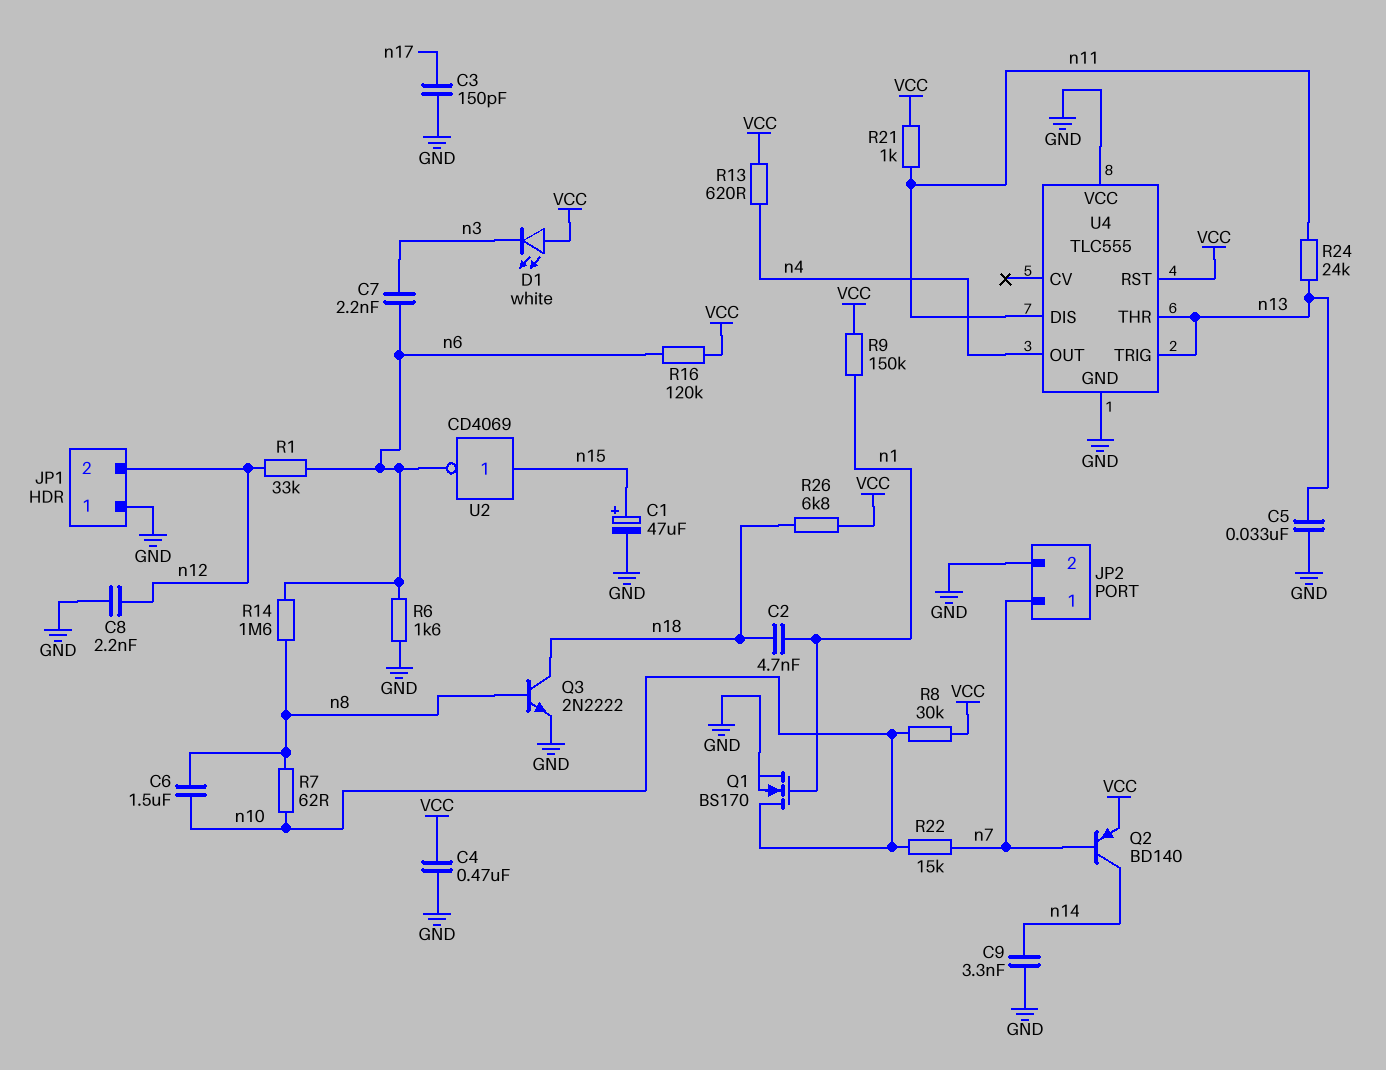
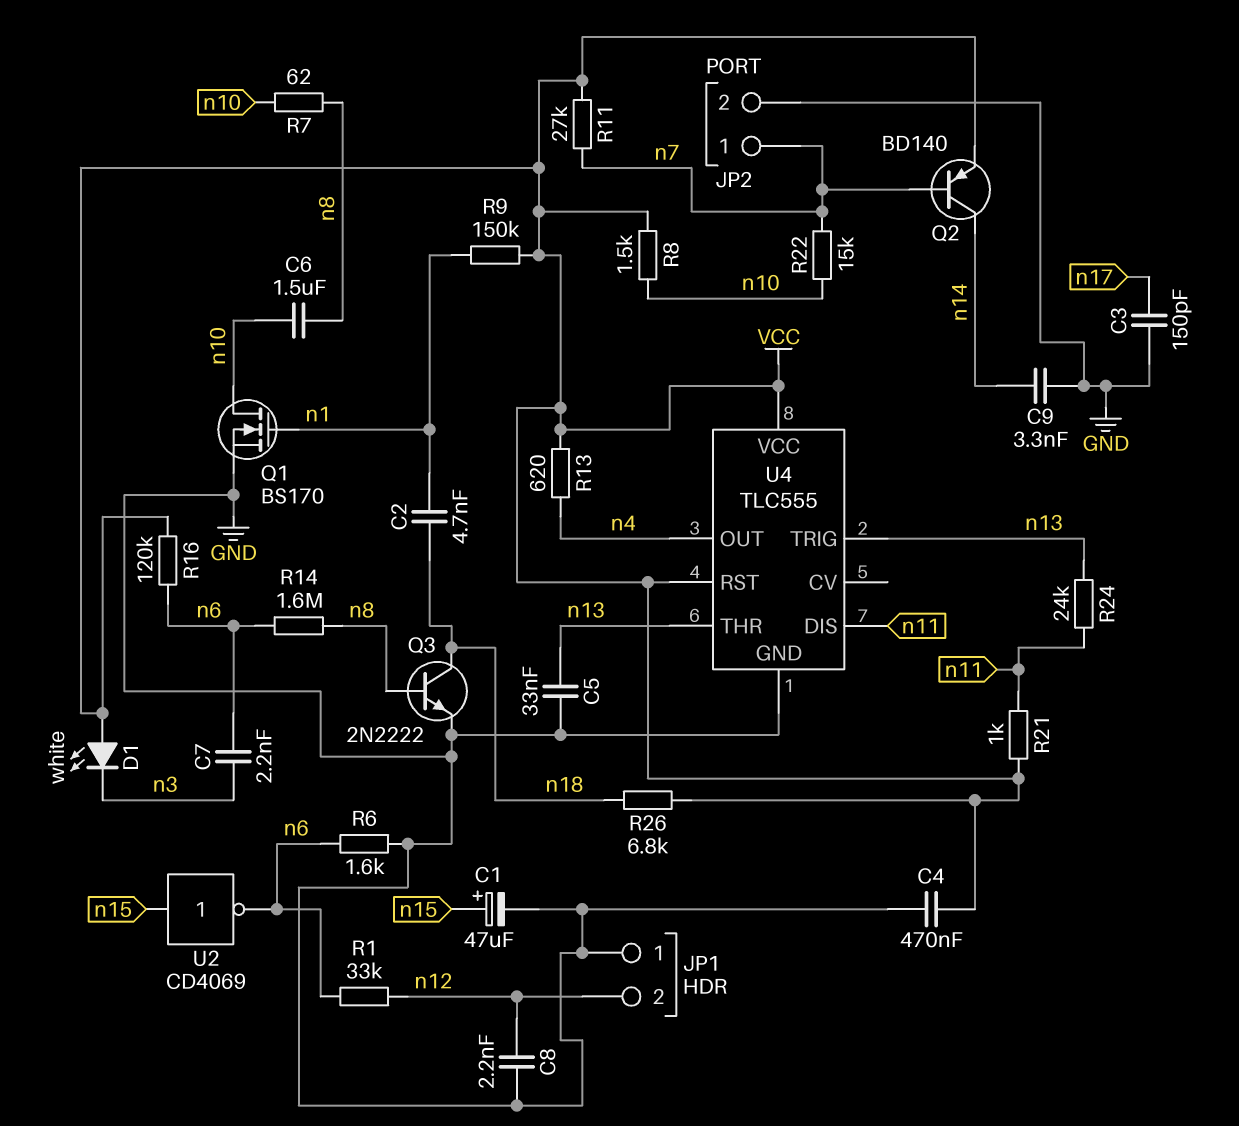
R8: 30k (VCC, n10) -> 1.5k (VCC, n10)
R11: none -> 27k (VCC, n7)
U4 pin VCC: GND -> VCC

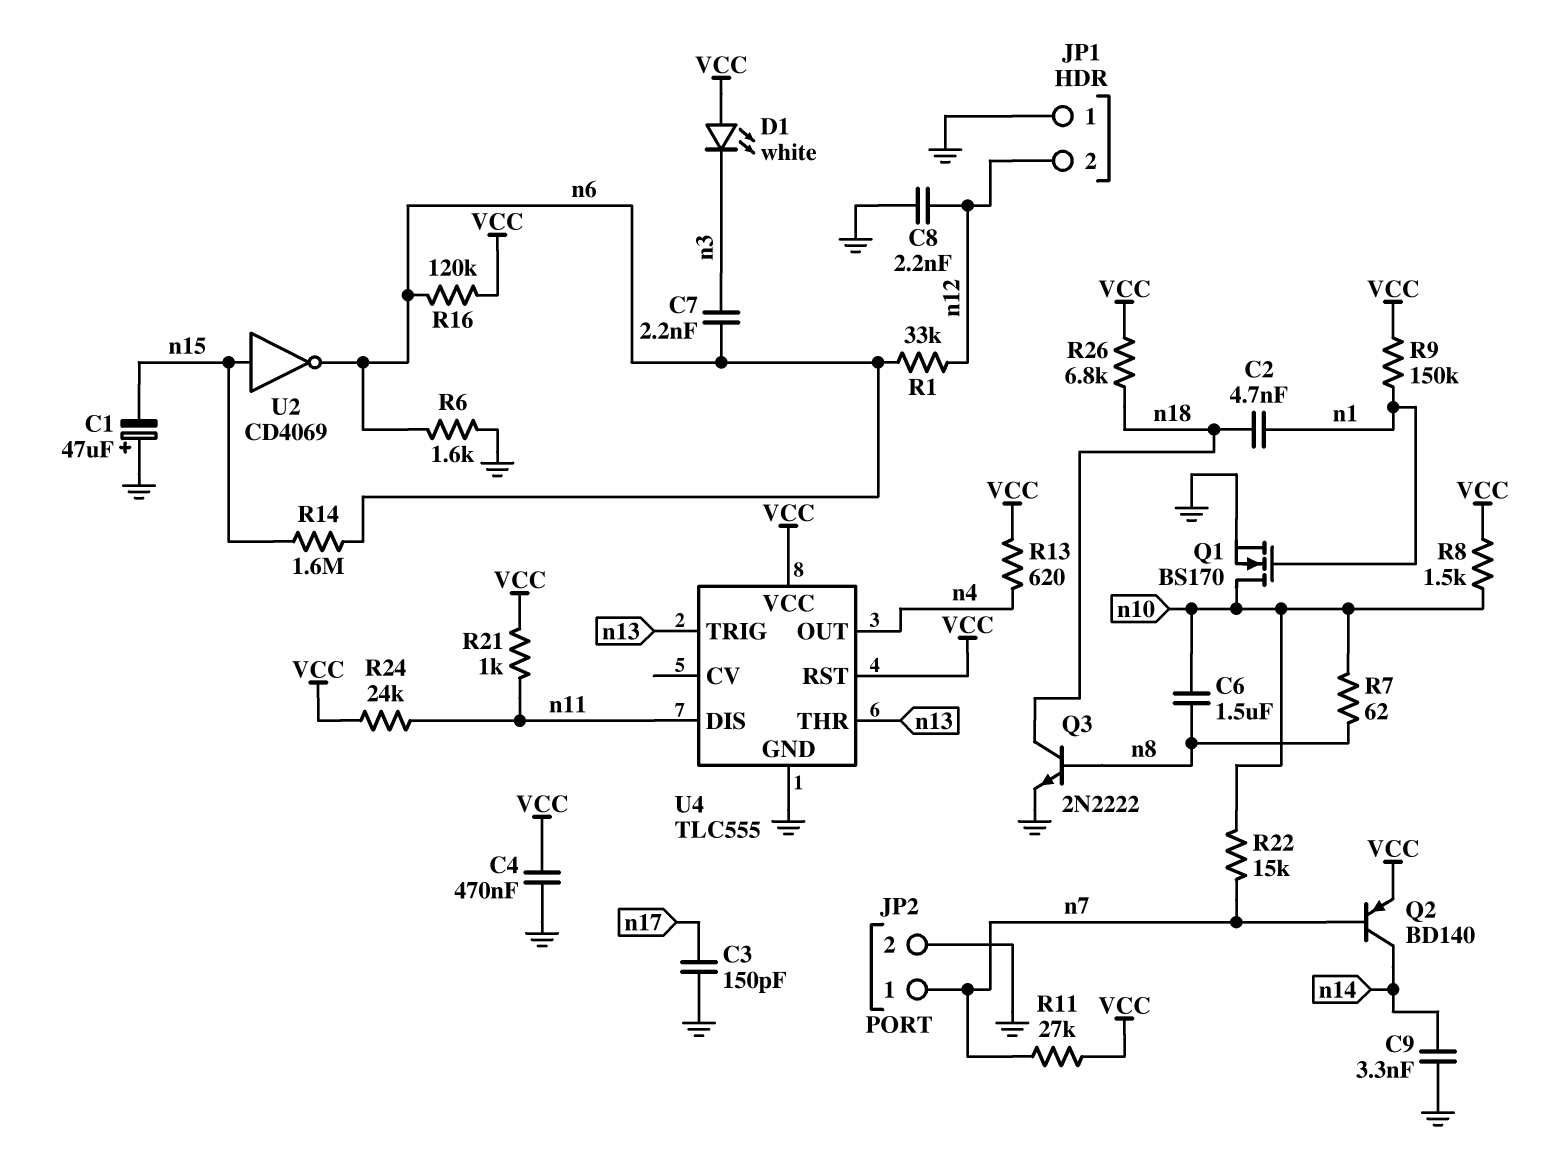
C1: 47uF (plus n15, minus GND) -> 47uF (plus GND, minus n15)
C5: 33nF (GND, n13) -> none
R14: 1.6M (n6, n8) -> 1.6M (n6, n15)
R24: 24k (n11, n13) -> 24k (VCC, n11)

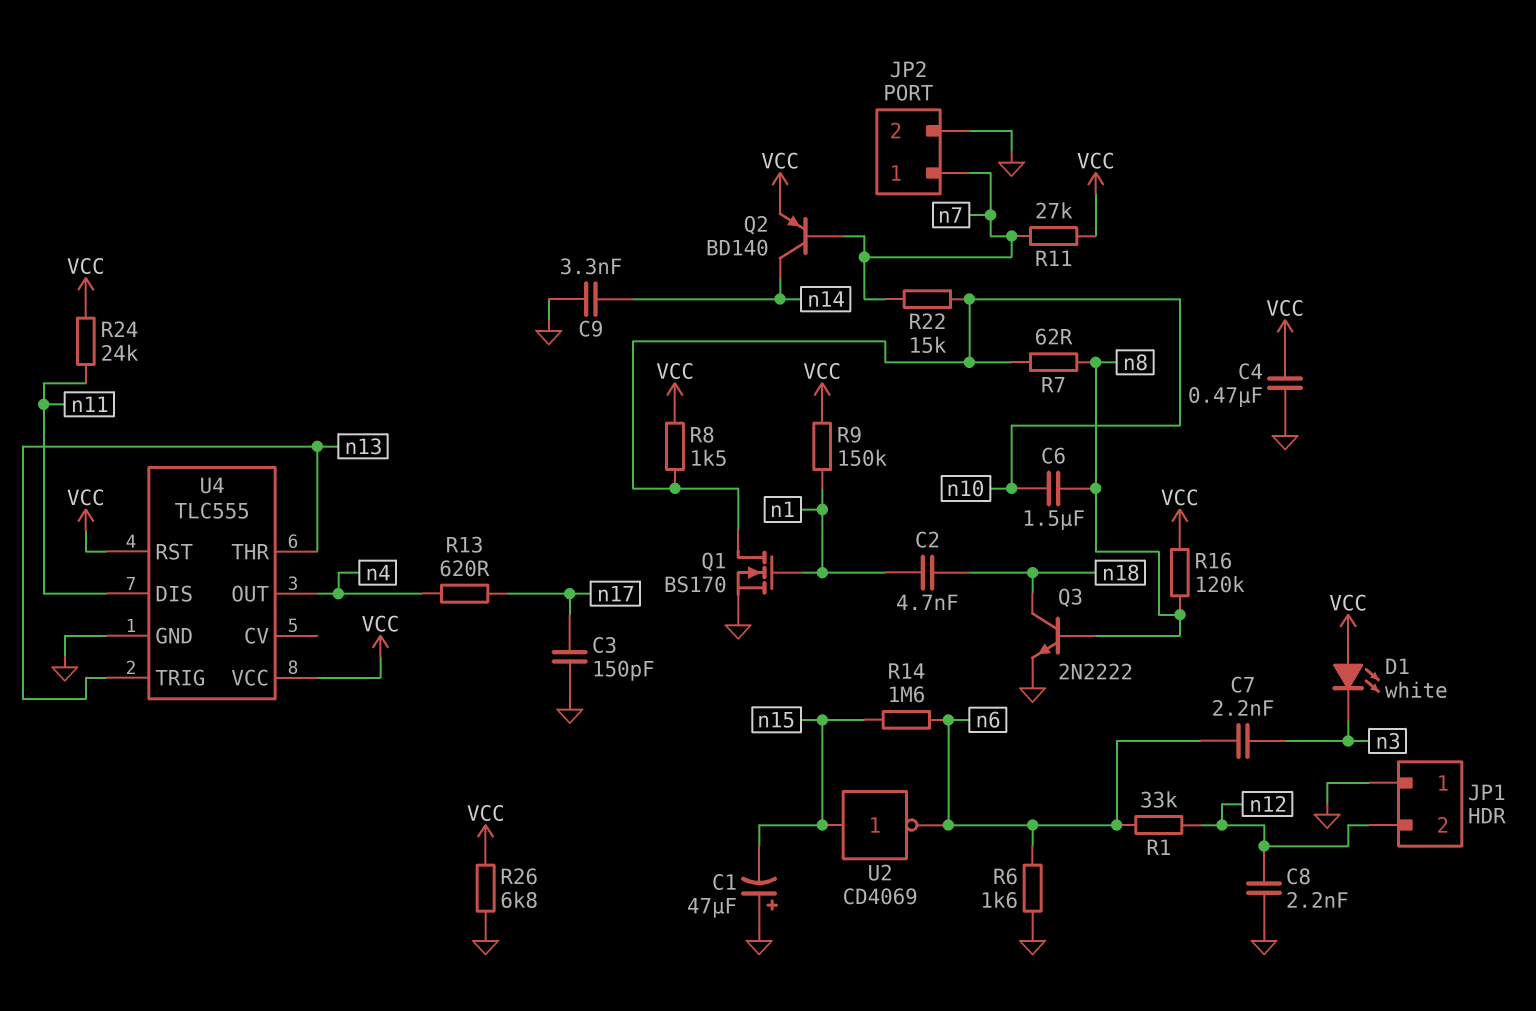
R13: 620 (VCC, n4) -> 620 (n4, n17)
R16: 120k (VCC, n6) -> 120k (VCC, n8)
R21: 1k (VCC, n11) -> none
R26: 6.8k (VCC, n18) -> 6.8k (GND, VCC)

